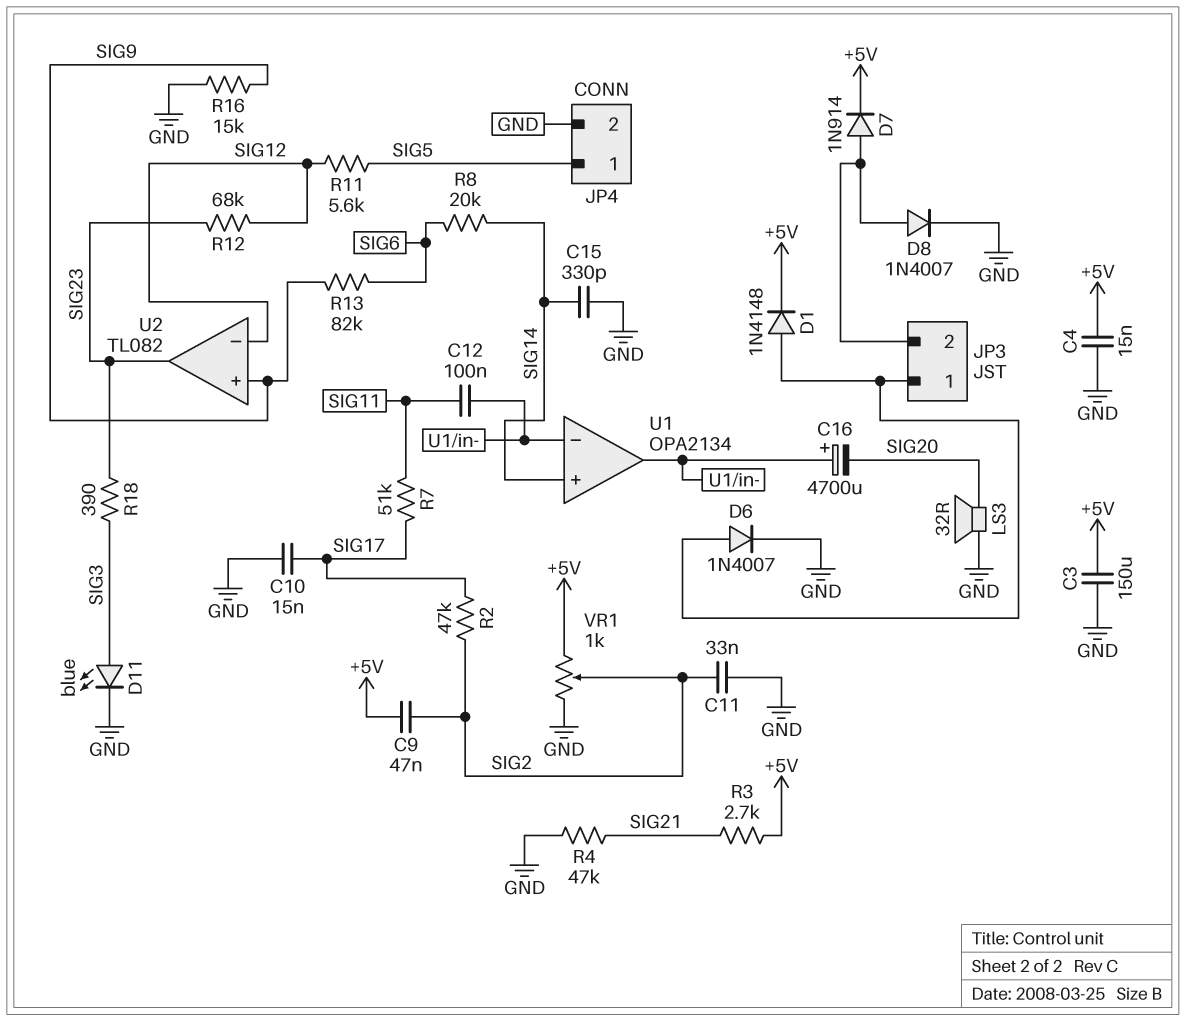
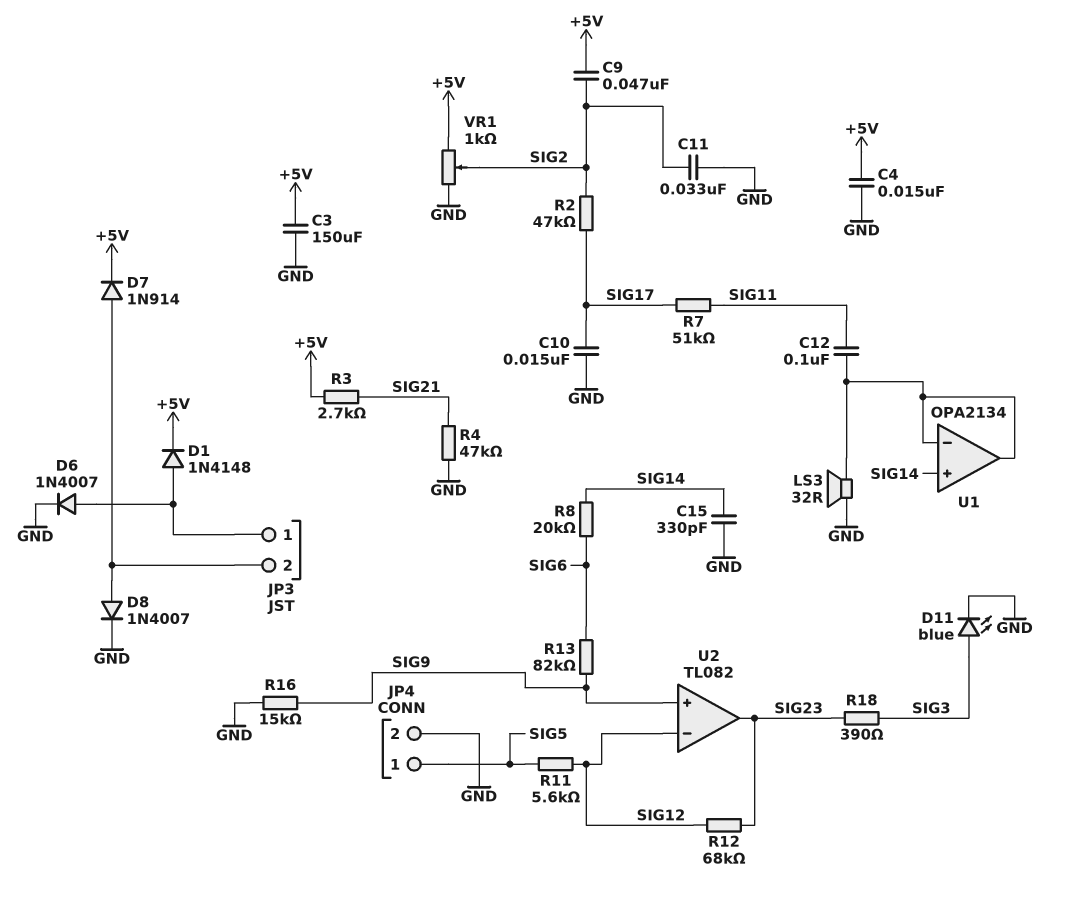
C16: 4700uF (plus U1/in-, minus SIG20) -> none
LS3: speaker 32R (GND, SIG20) -> speaker 32R (GND, U1/in-)

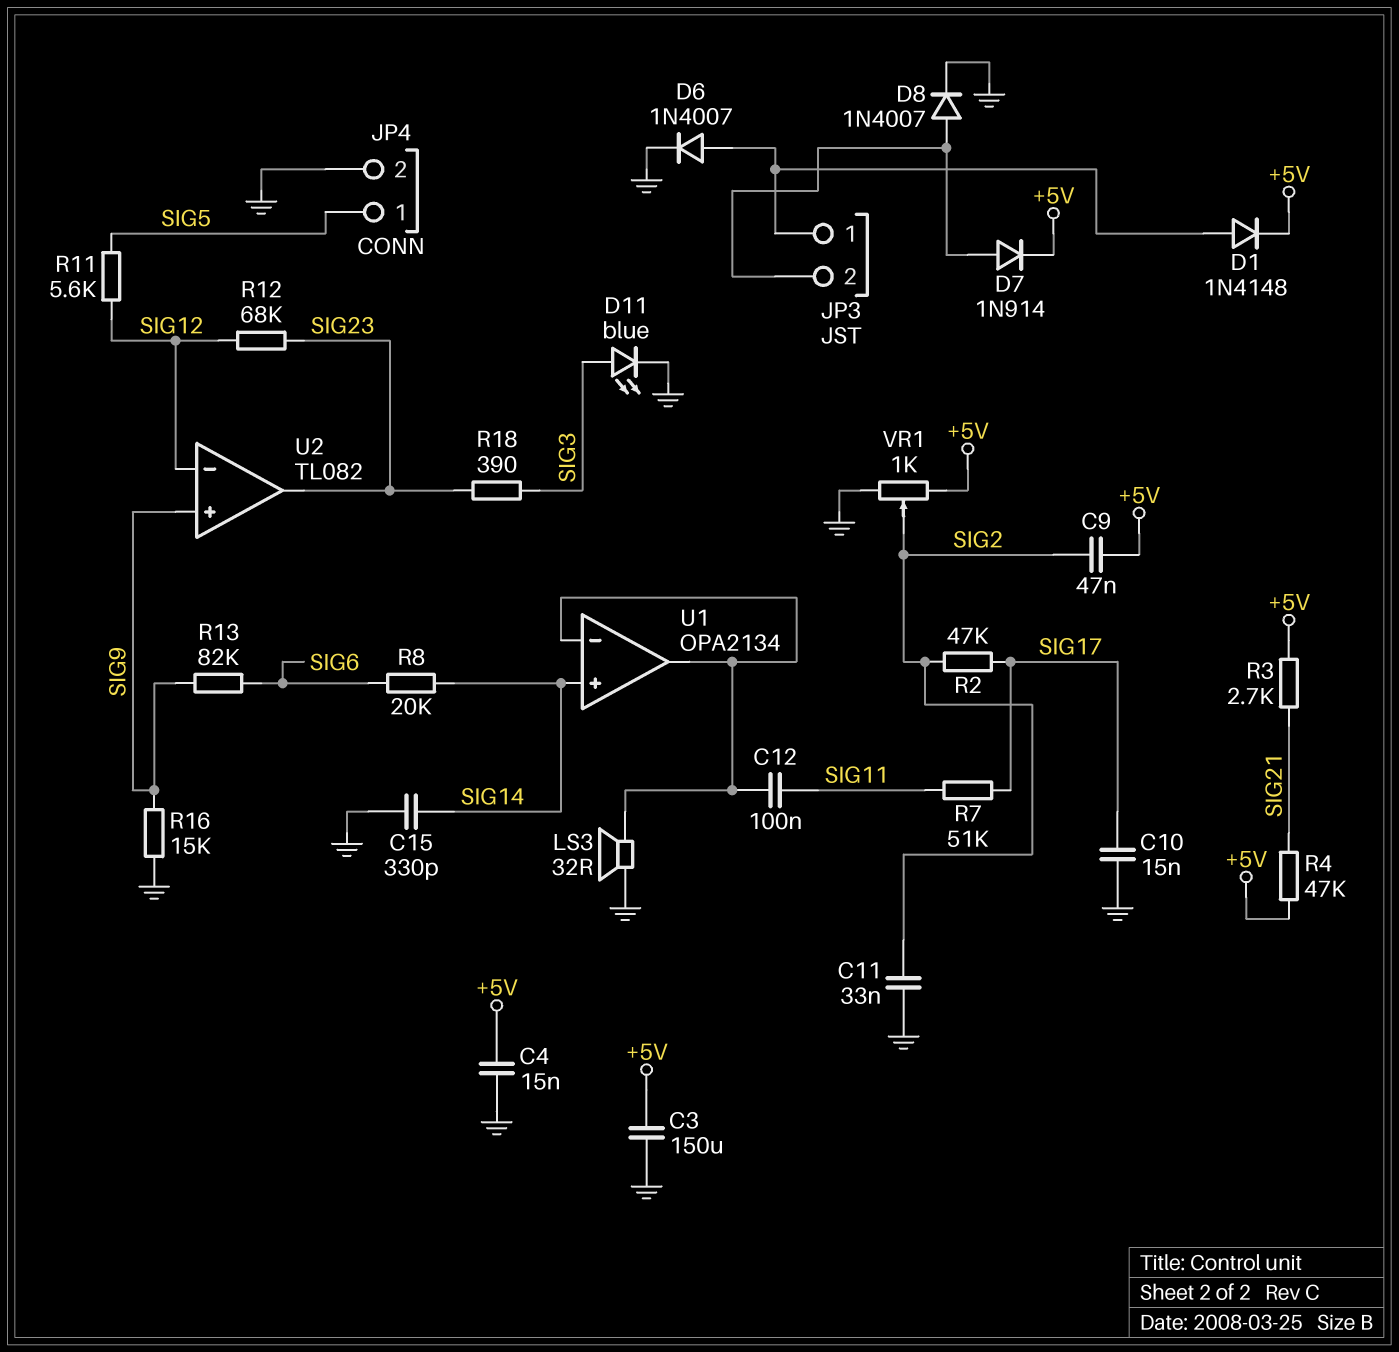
R4: 47k (GND, SIG21) -> 47k (+5V, SIG21)

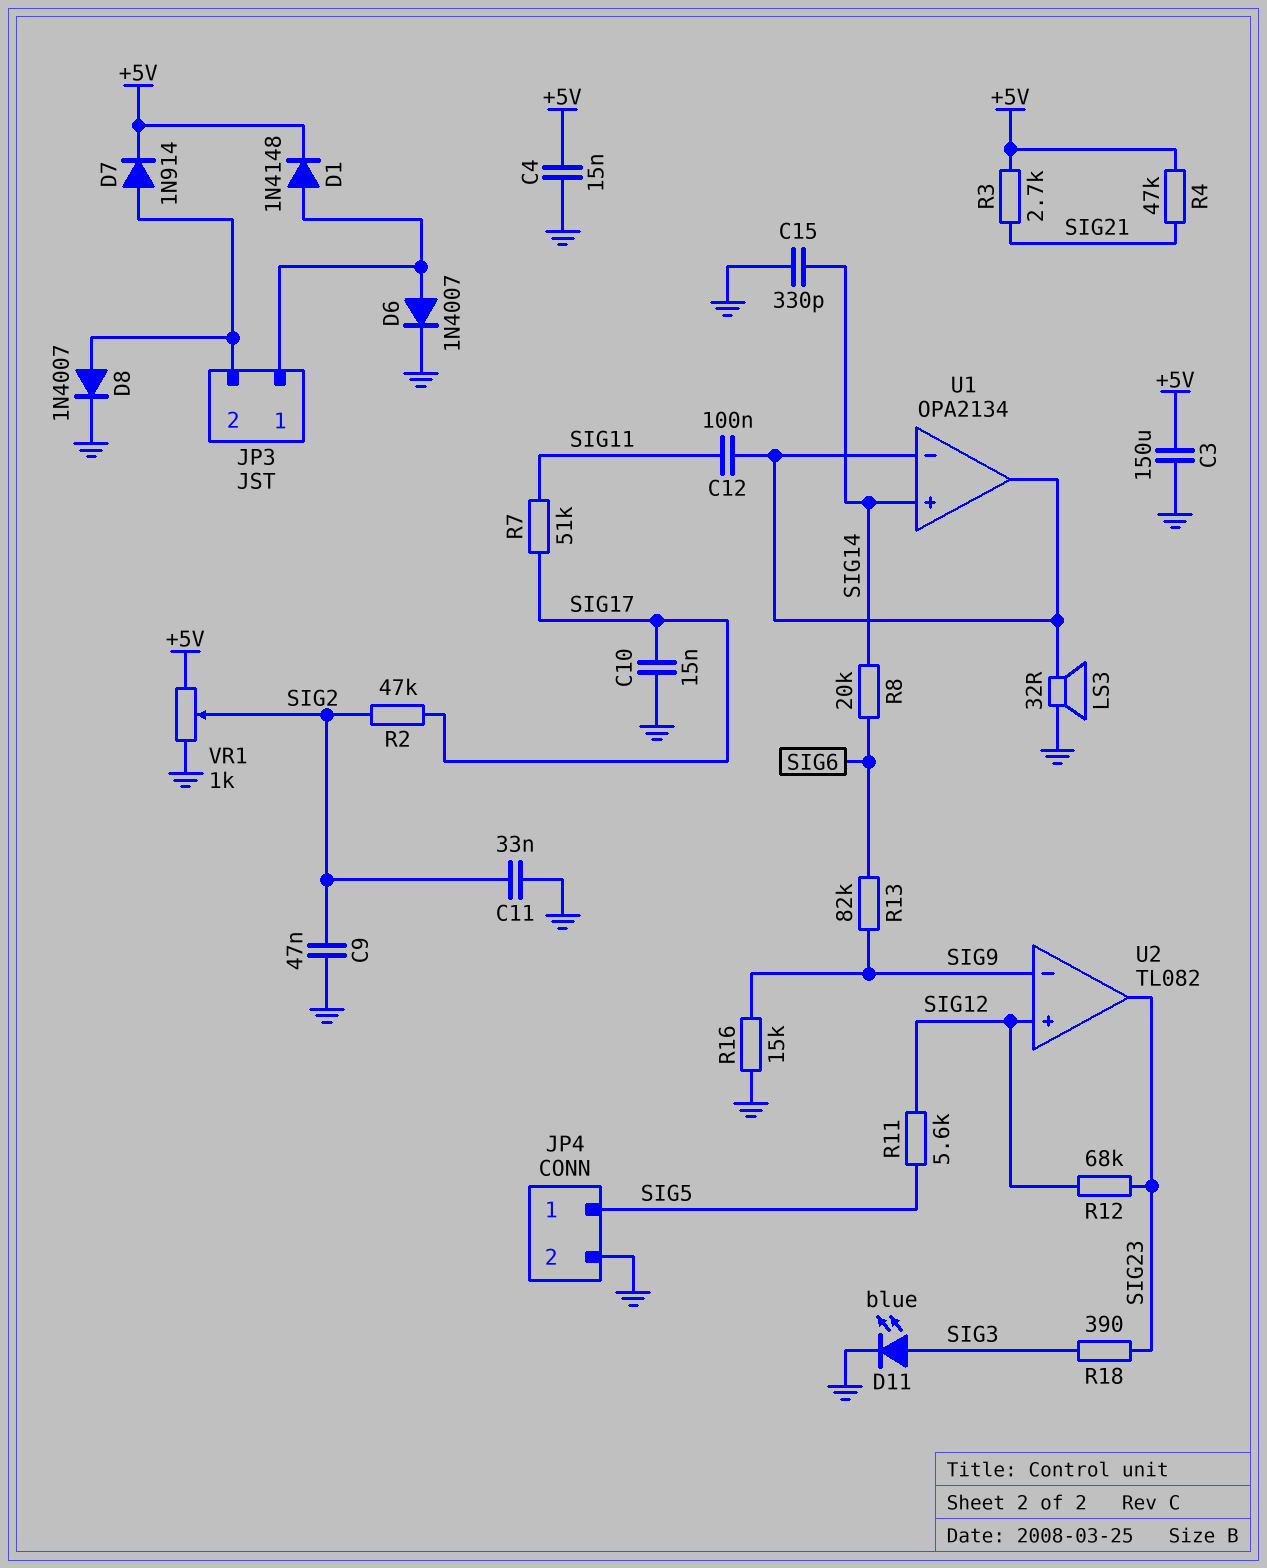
C9: 47nF (+5V, SIG2) -> 47nF (GND, SIG2)
U2 pin in+: SIG9 -> SIG12
U2 pin in-: SIG12 -> SIG9

